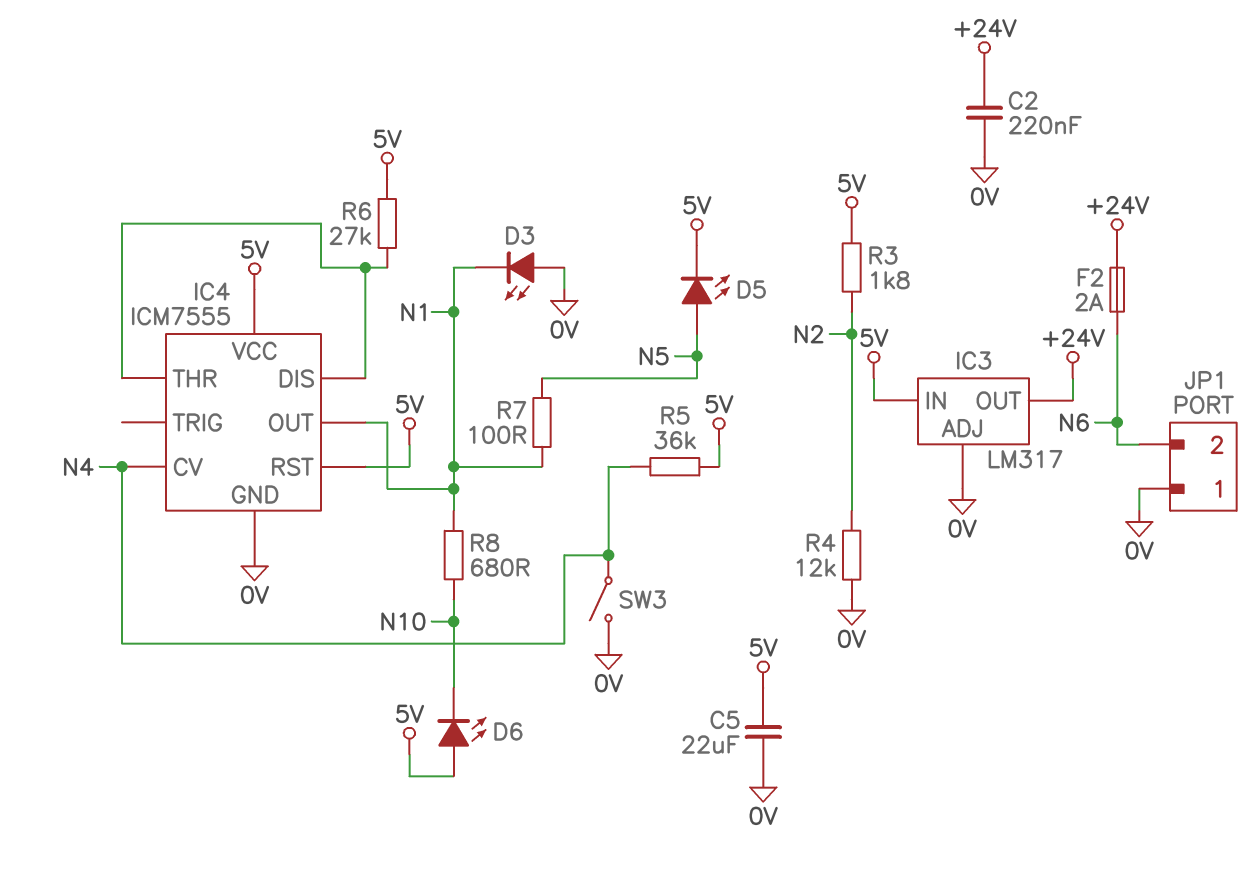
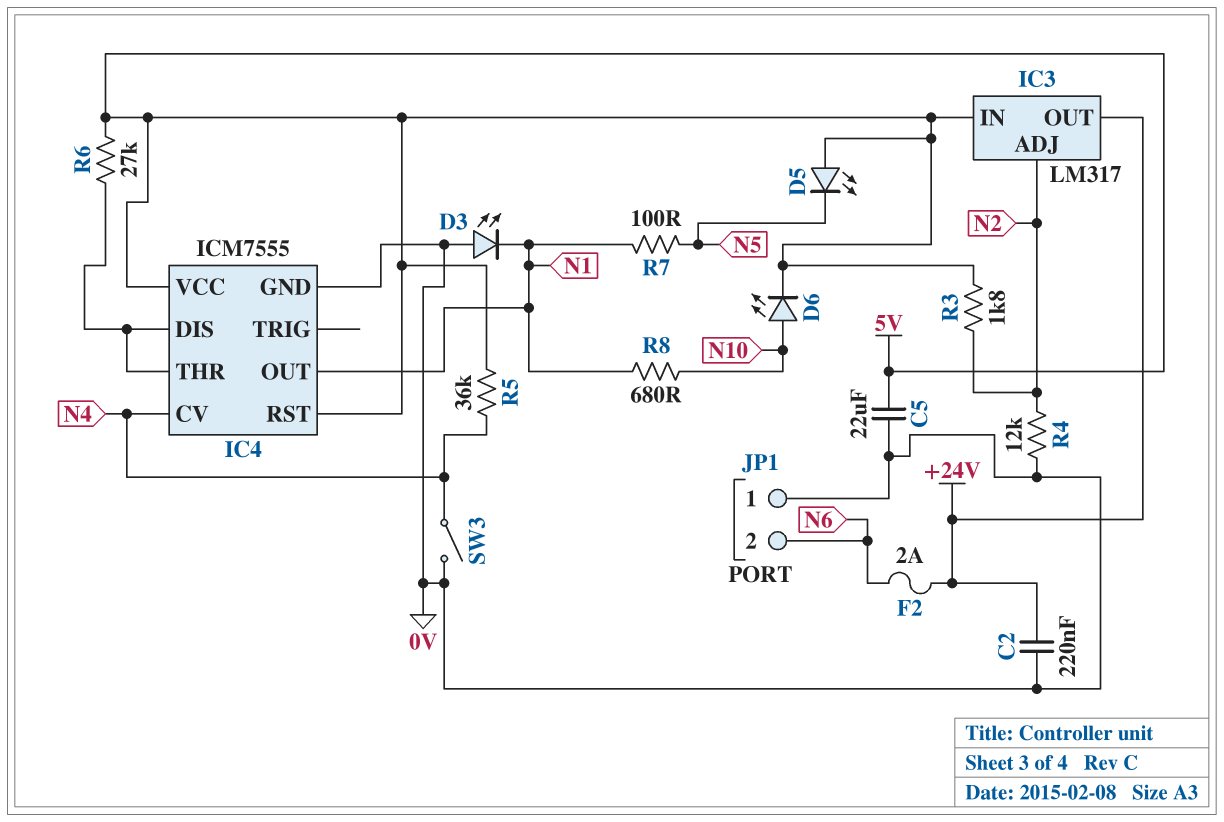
D5: LED (A N5, K 5V) -> LED (A 5V, K N5)
D6: LED (A 5V, K N10) -> LED (A N10, K 5V)
IC3 pin ADJ: 0V -> N2

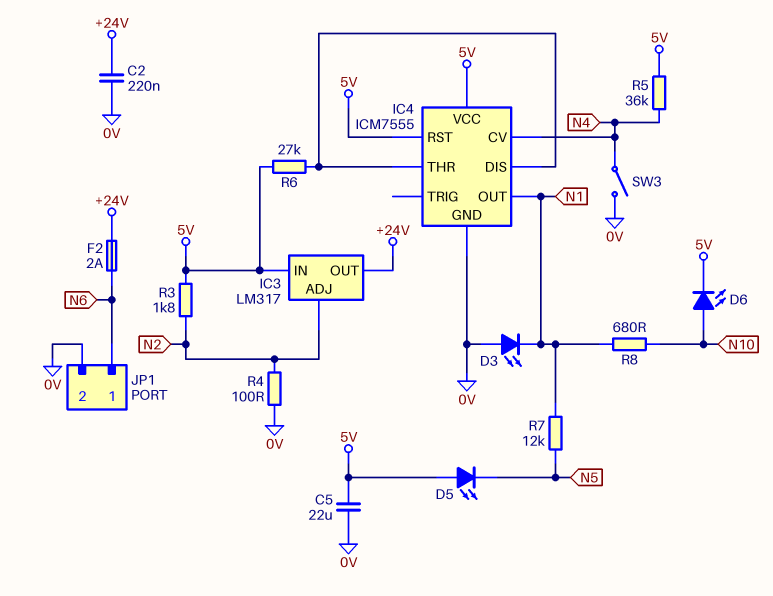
JP1 pin 1: 0V -> N6
JP1 pin 2: N6 -> 0V
R4: 12k (0V, N2) -> 100 (0V, N2)
R7: 100 (N1, N5) -> 12k (N1, N5)

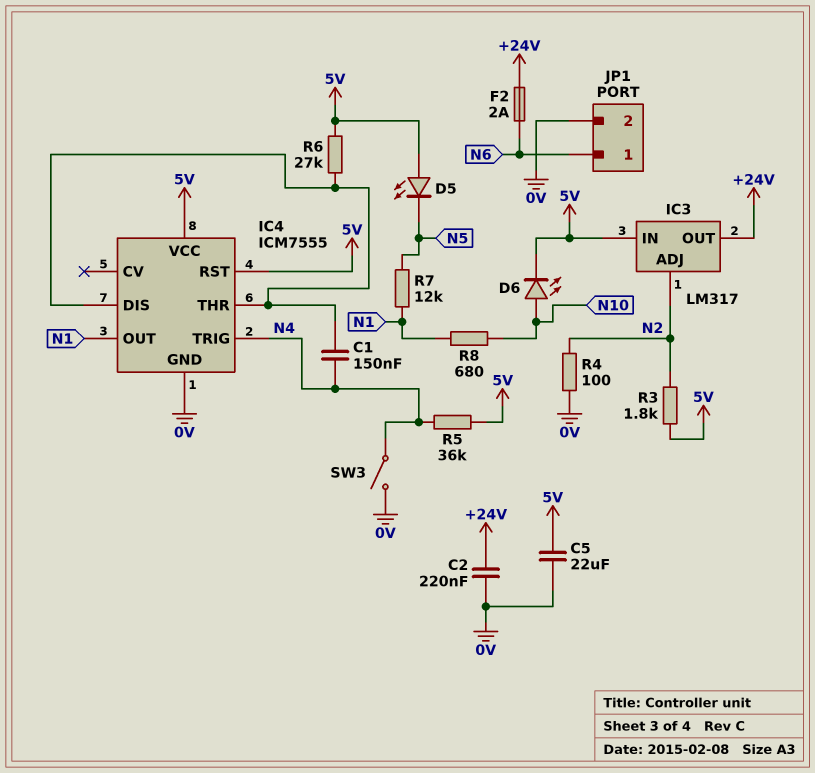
C1: none -> 150nF (IC4/DIS, N4)
D3: LED (A 0V, K N1) -> none
IC4 pin CV: N4 -> none
IC4 pin TRIG: none -> N4

